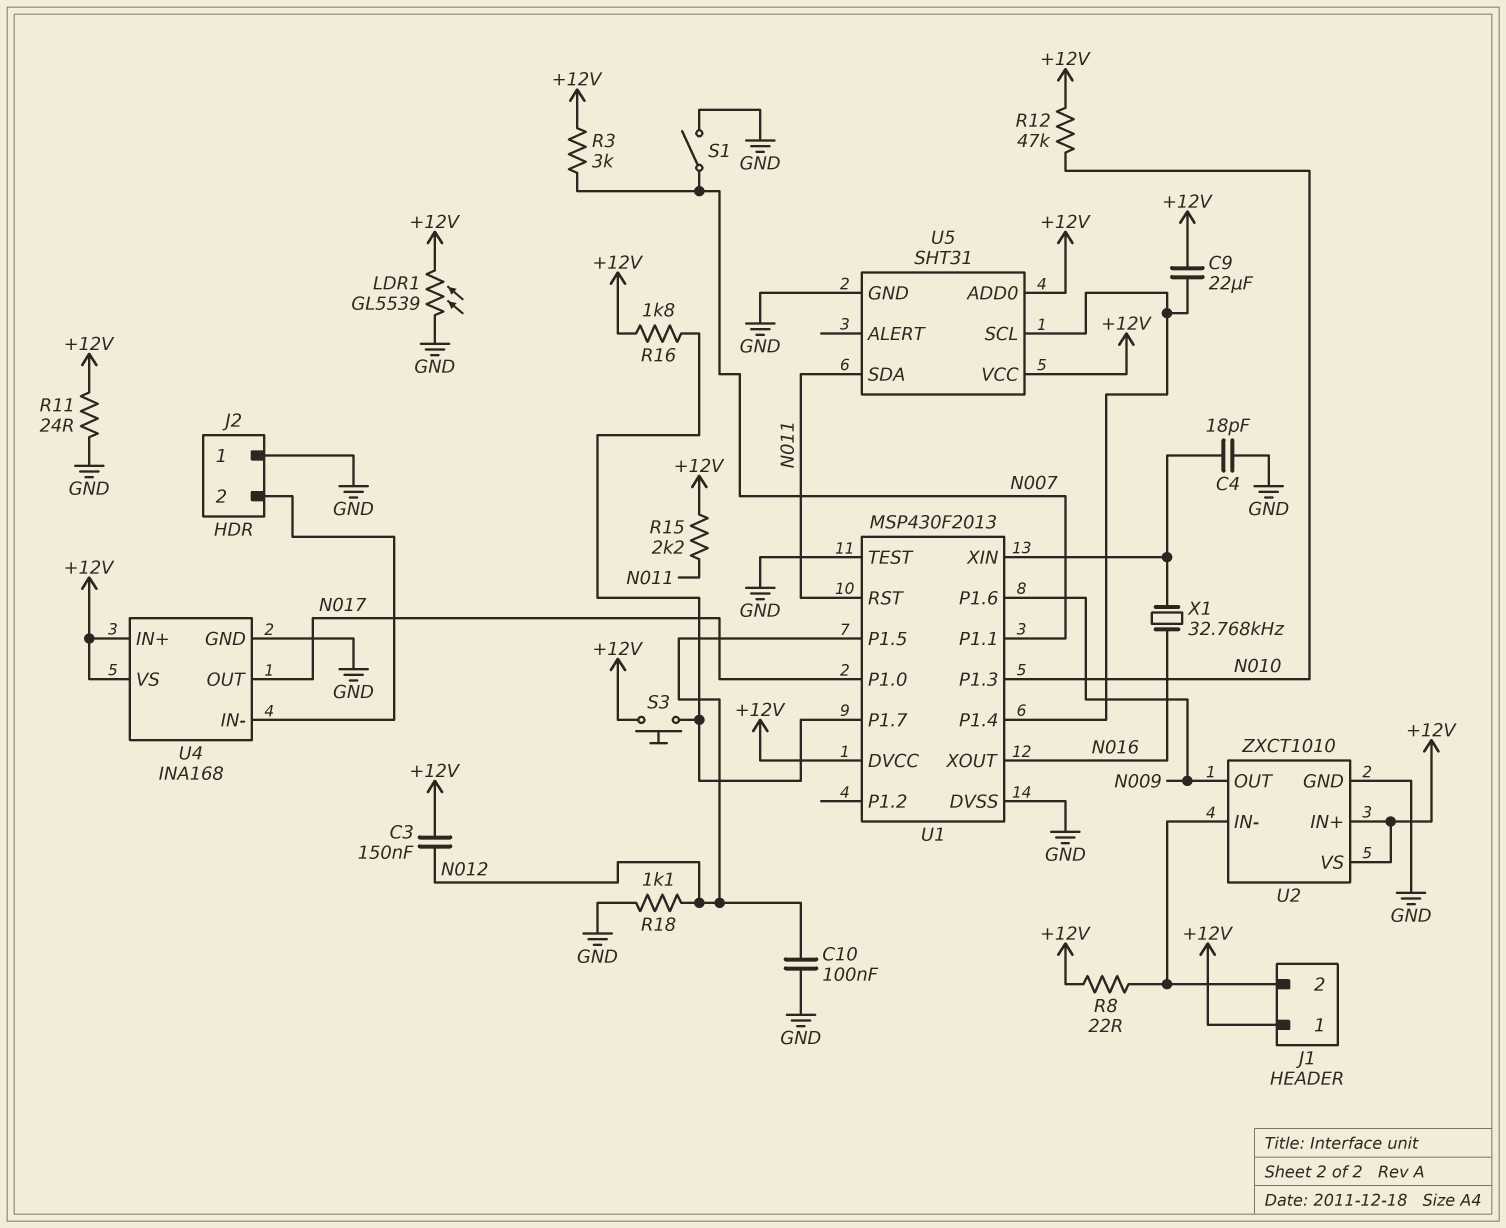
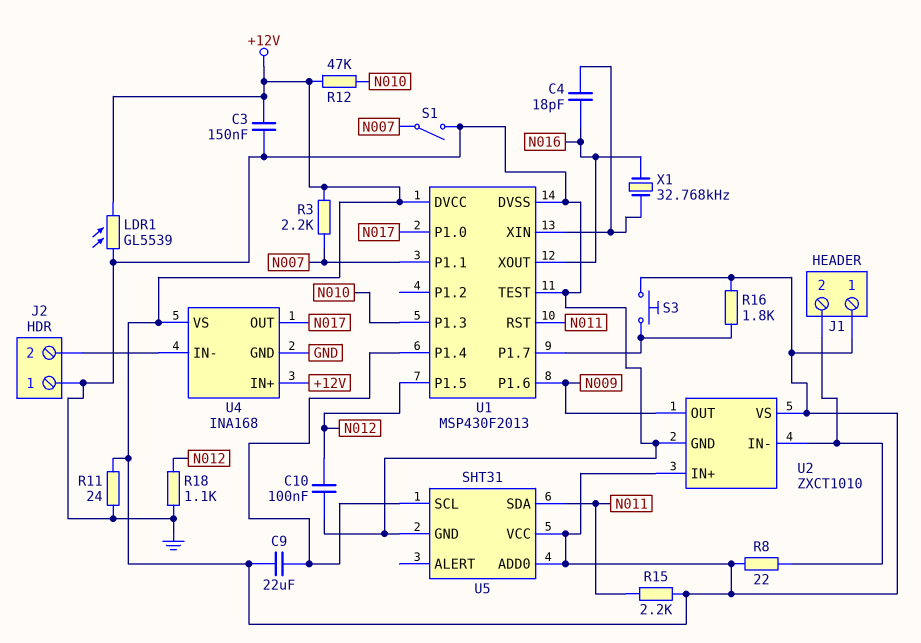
C3: 150nF (+12V, N012) -> 150nF (+12V, GND)
C4: 18pF (GND, U1/XIN) -> 18pF (N016, U1/XIN)
R3: 3k (+12V, N007) -> 2.2k (+12V, N007)

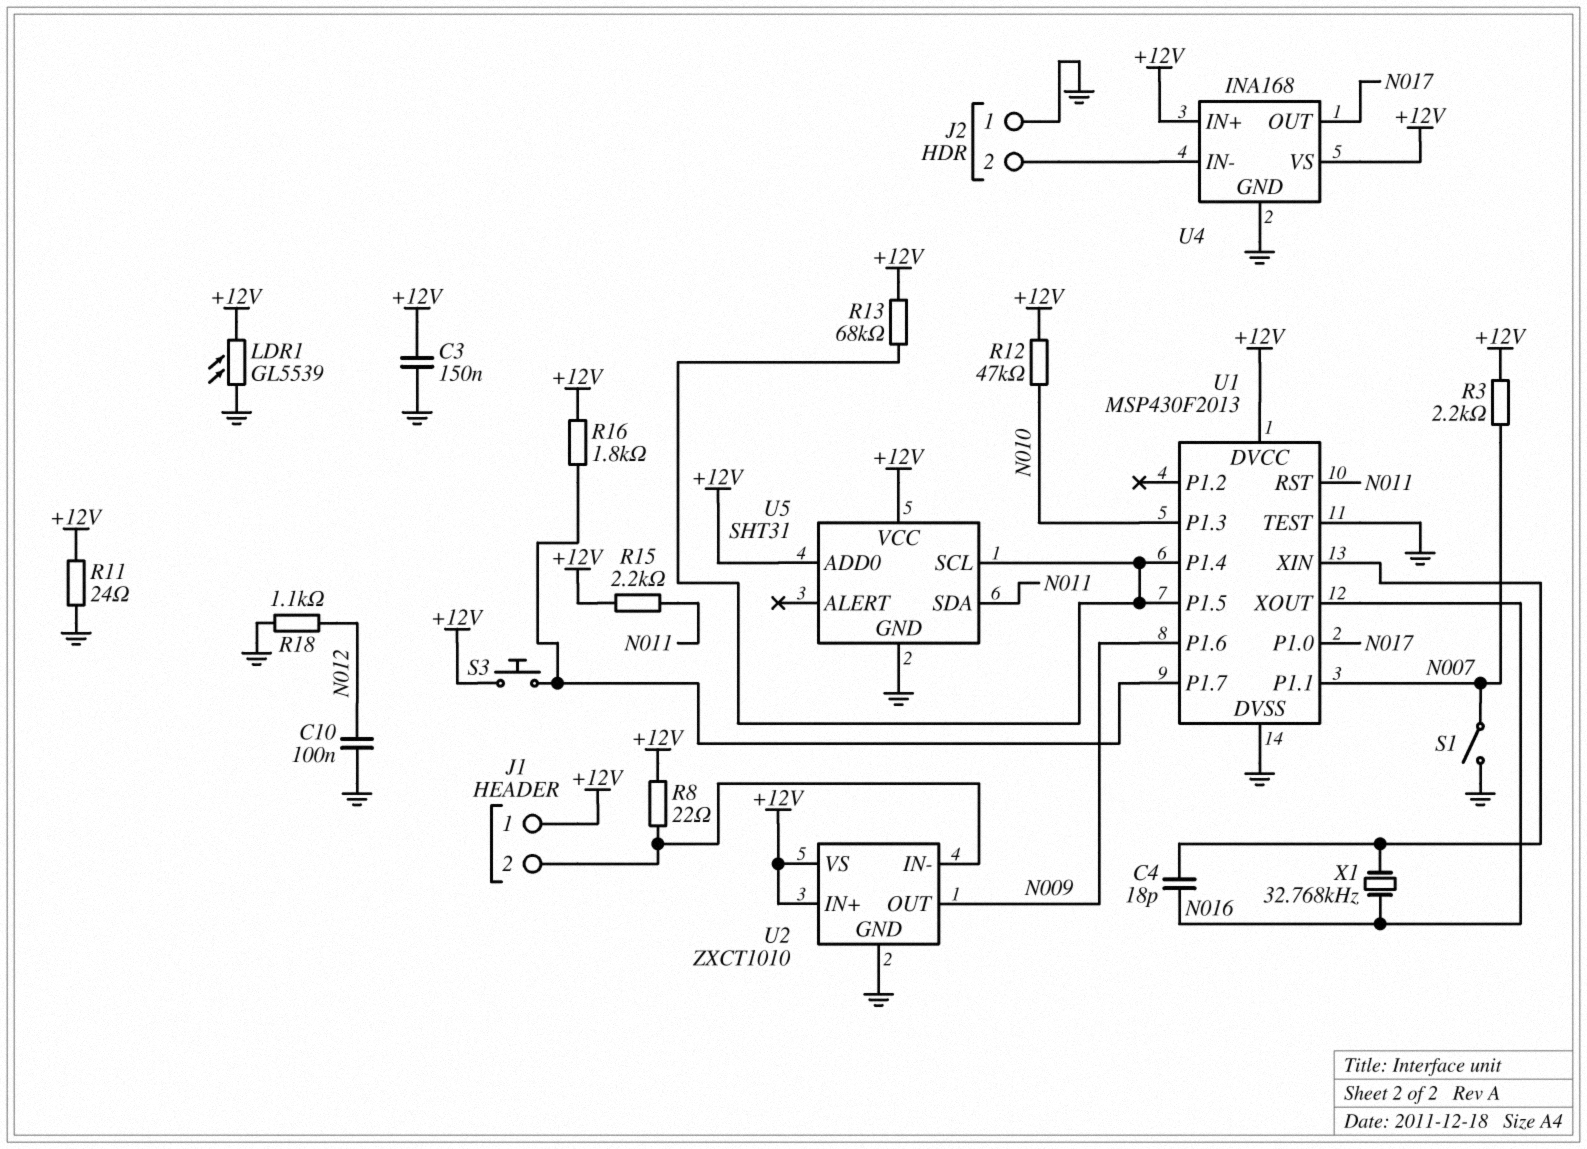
C9: 22uF (+12V, U1/P1.4) -> none
R13: none -> 68k (+12V, U1/P1.4)
U1 pin P1.5: N012 -> U1/P1.4

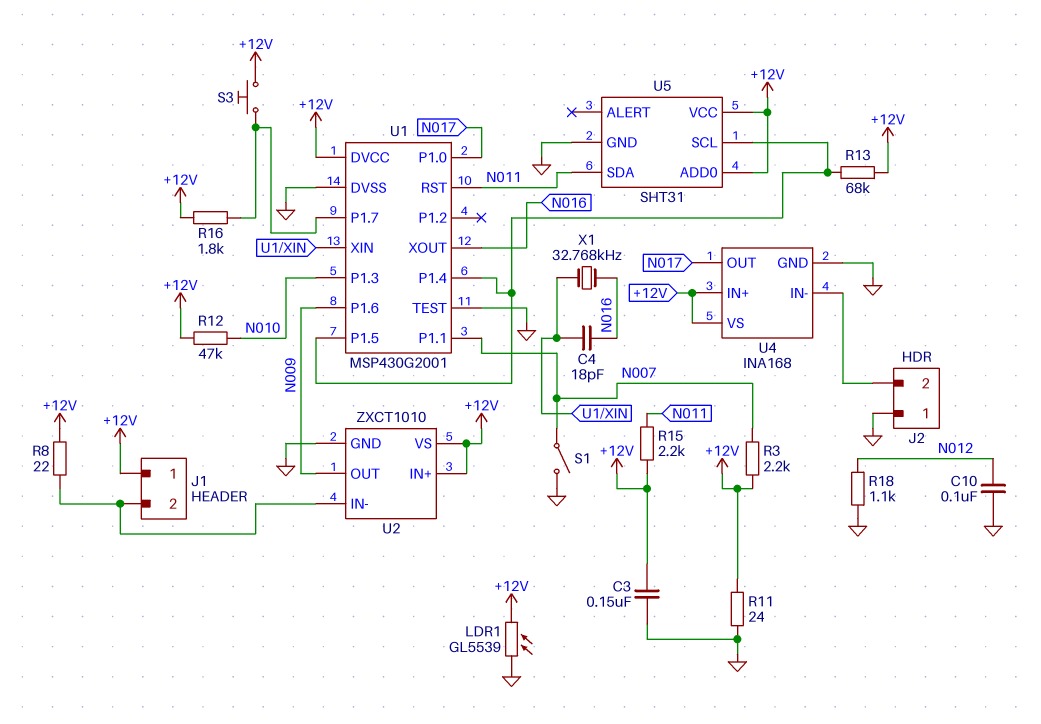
U1: MSP430F2013 -> MSP430G2001

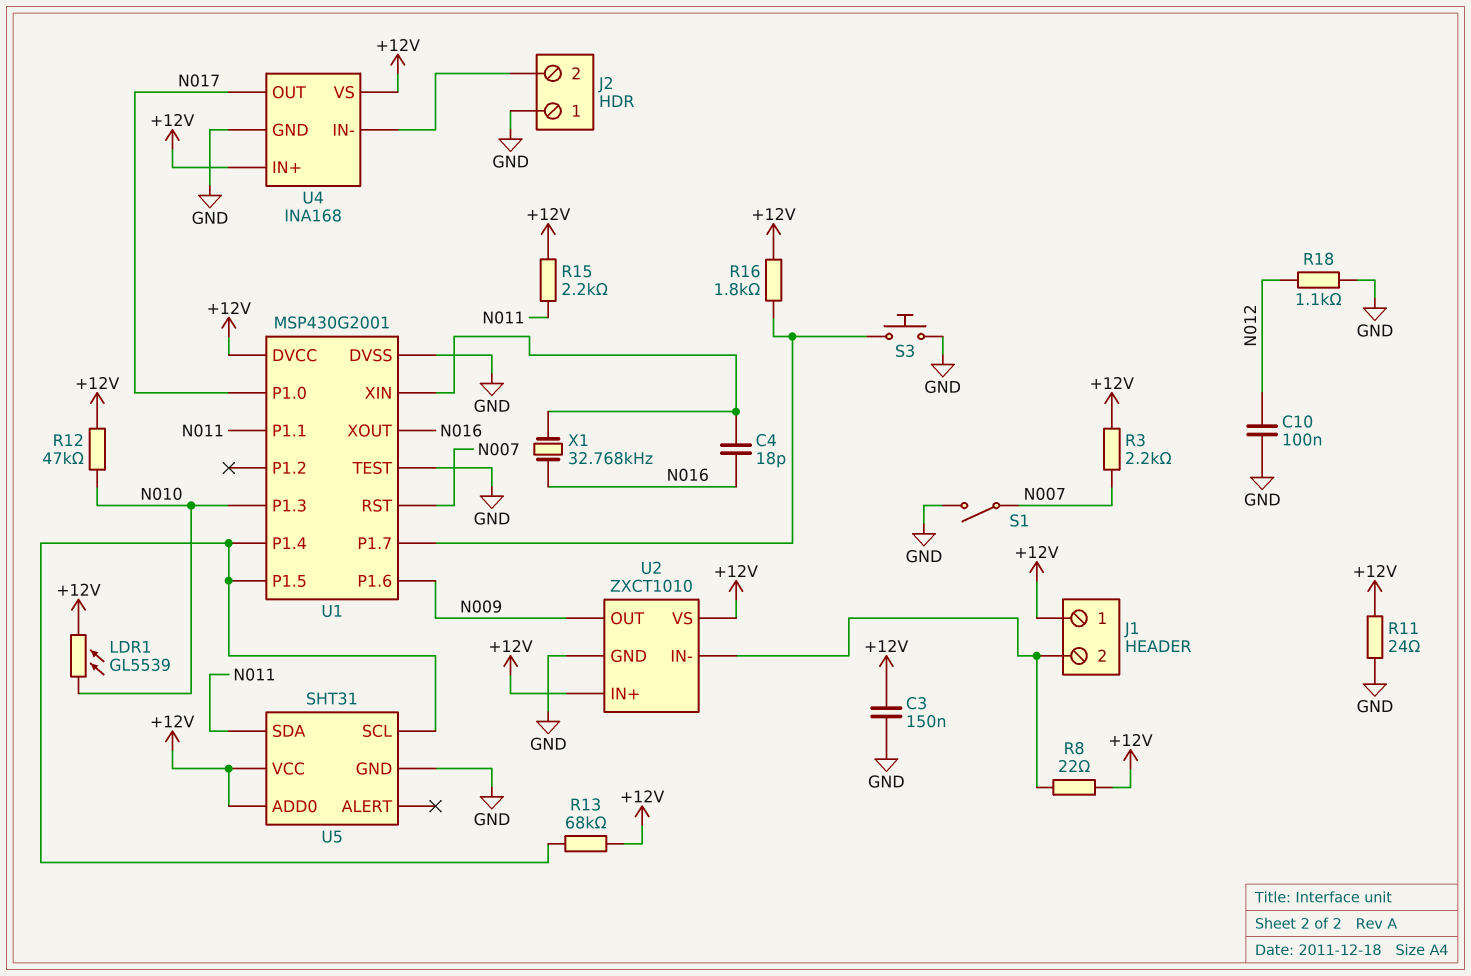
LDR1: GL5539 (+12V, GND) -> GL5539 (+12V, N010)
S3: button (+12V, U1/P1.7) -> button (GND, U1/P1.7)
U1 pin P1.1: N007 -> N011
U1 pin RST: N011 -> N007

